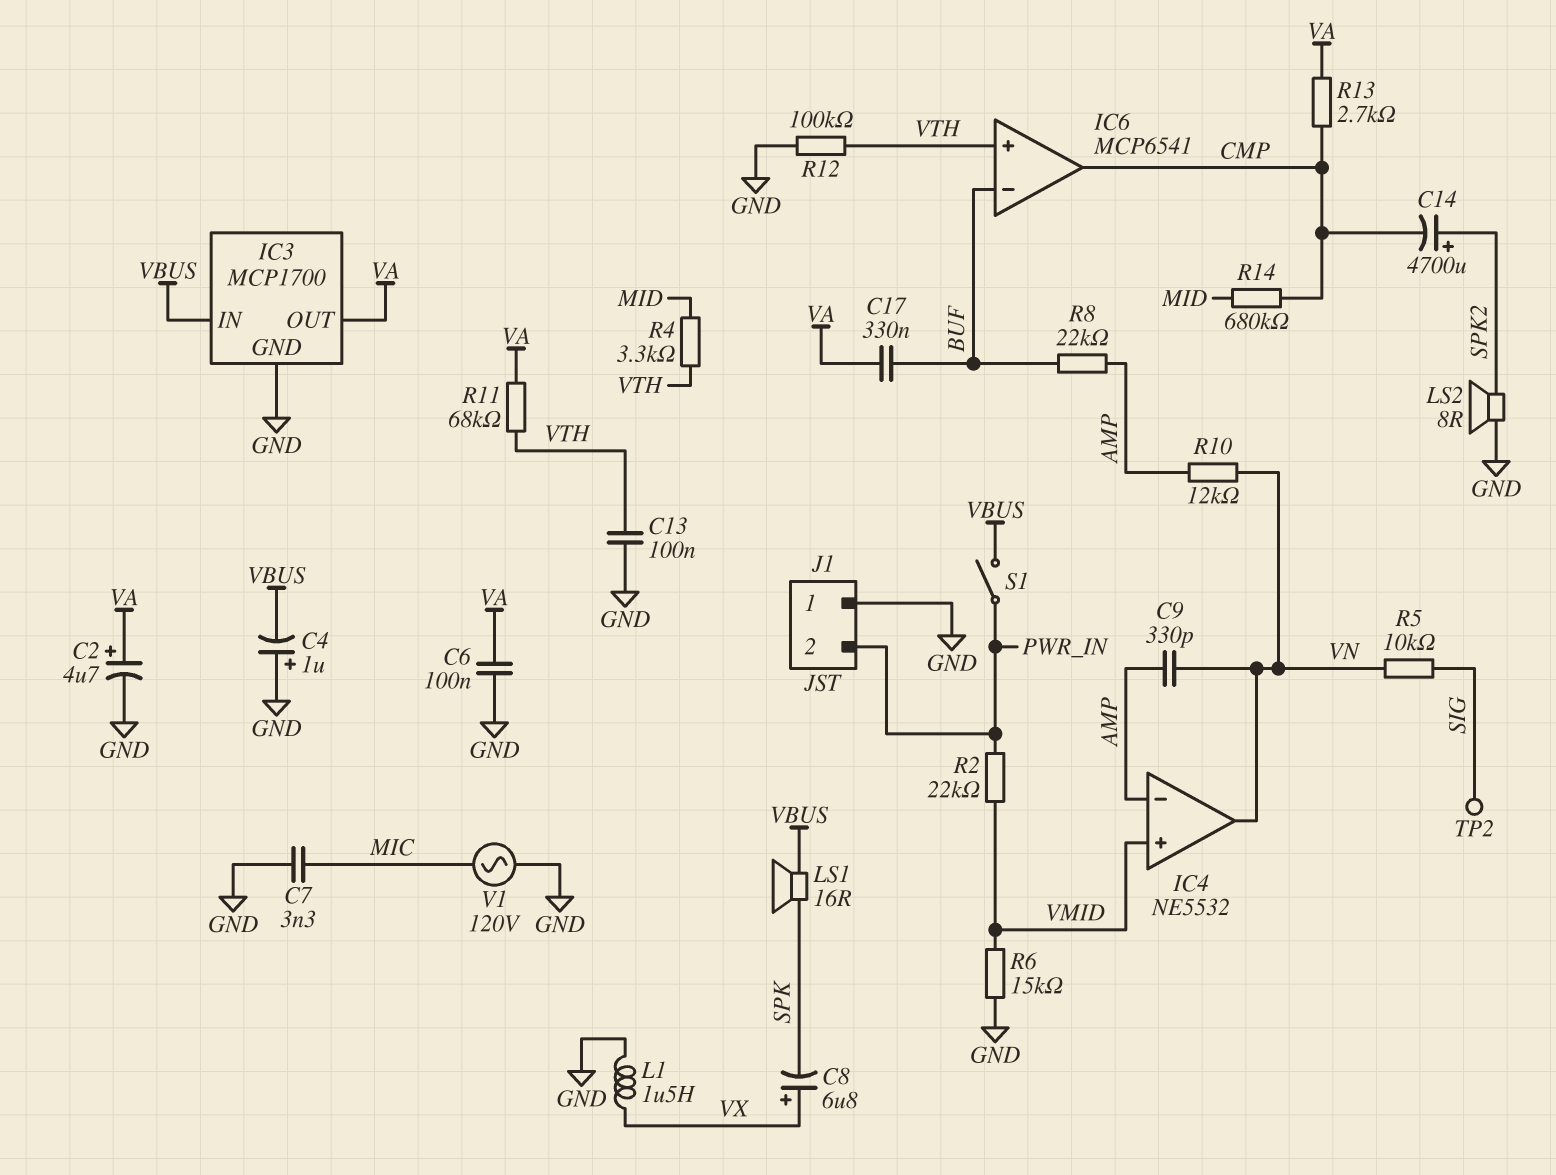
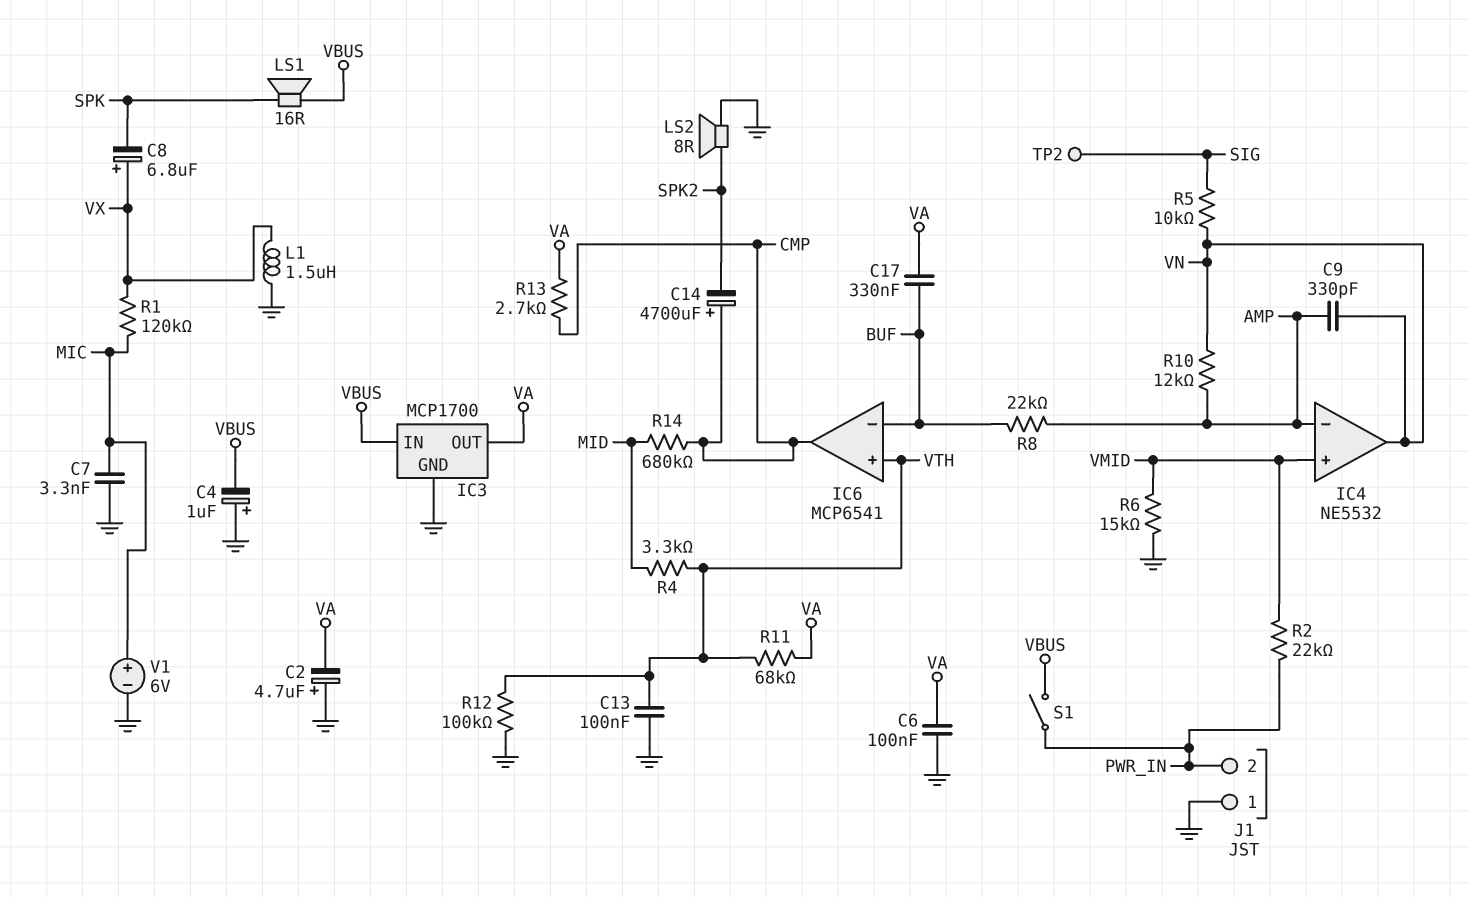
C2: 4.7uF (plus VA, minus GND) -> 4.7uF (plus GND, minus VA)
C14: 4700uF (plus SPK2, minus CMP) -> 4700uF (plus CMP, minus SPK2)
R1: none -> 120k (MIC, VX)
V1: AC 120V (GND, MIC) -> 6V (plus MIC, minus GND)

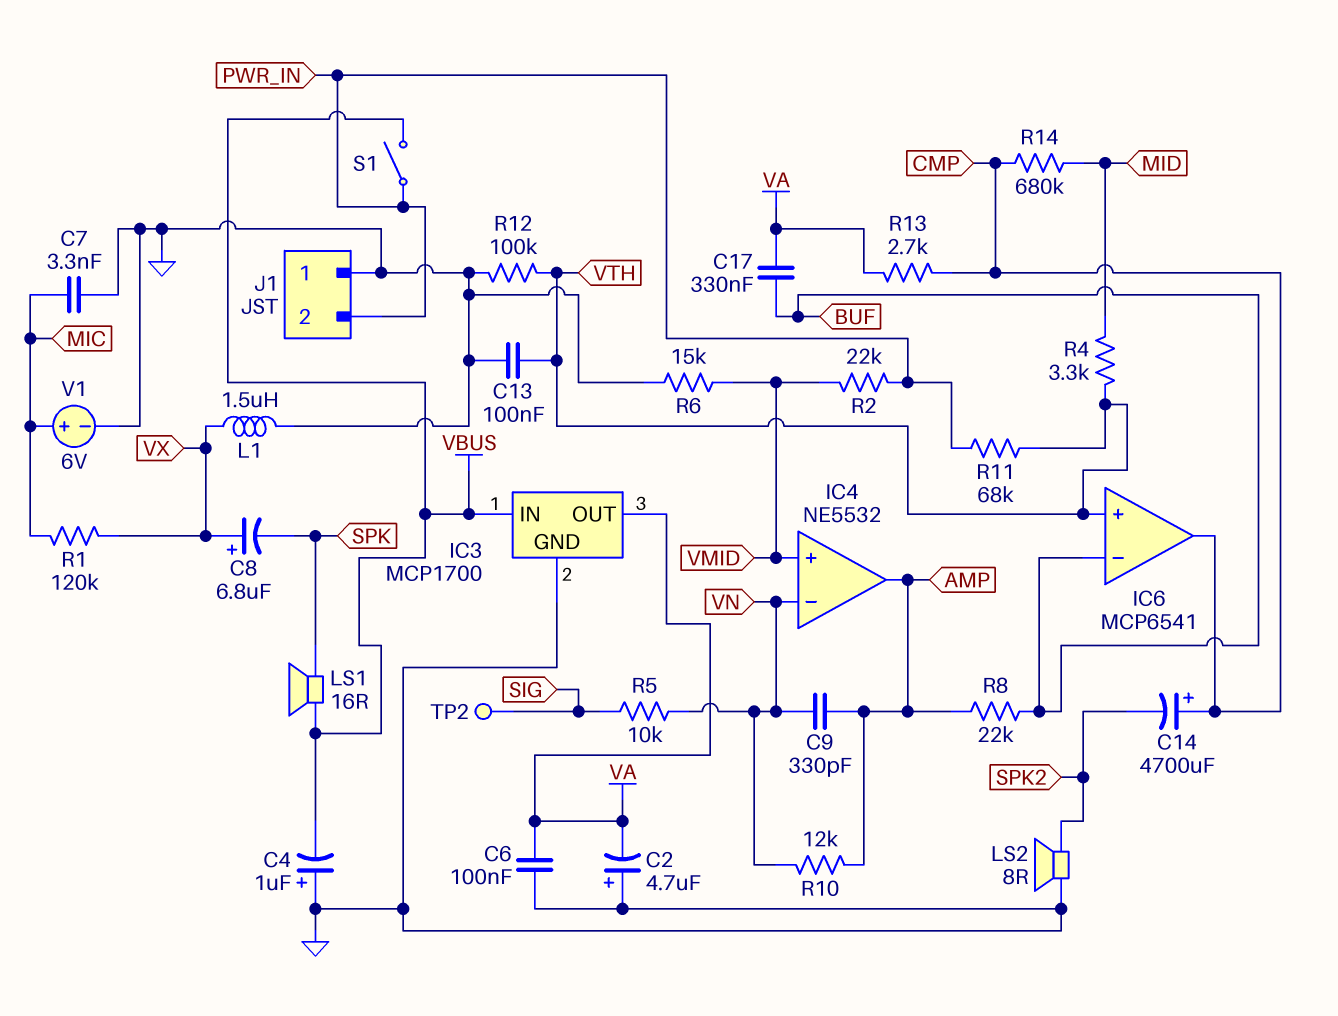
IC4 pin in-: AMP -> VN
IC4 pin out: VN -> AMP
R11: 68k (VA, VTH) -> 68k (PWR_IN, VTH)

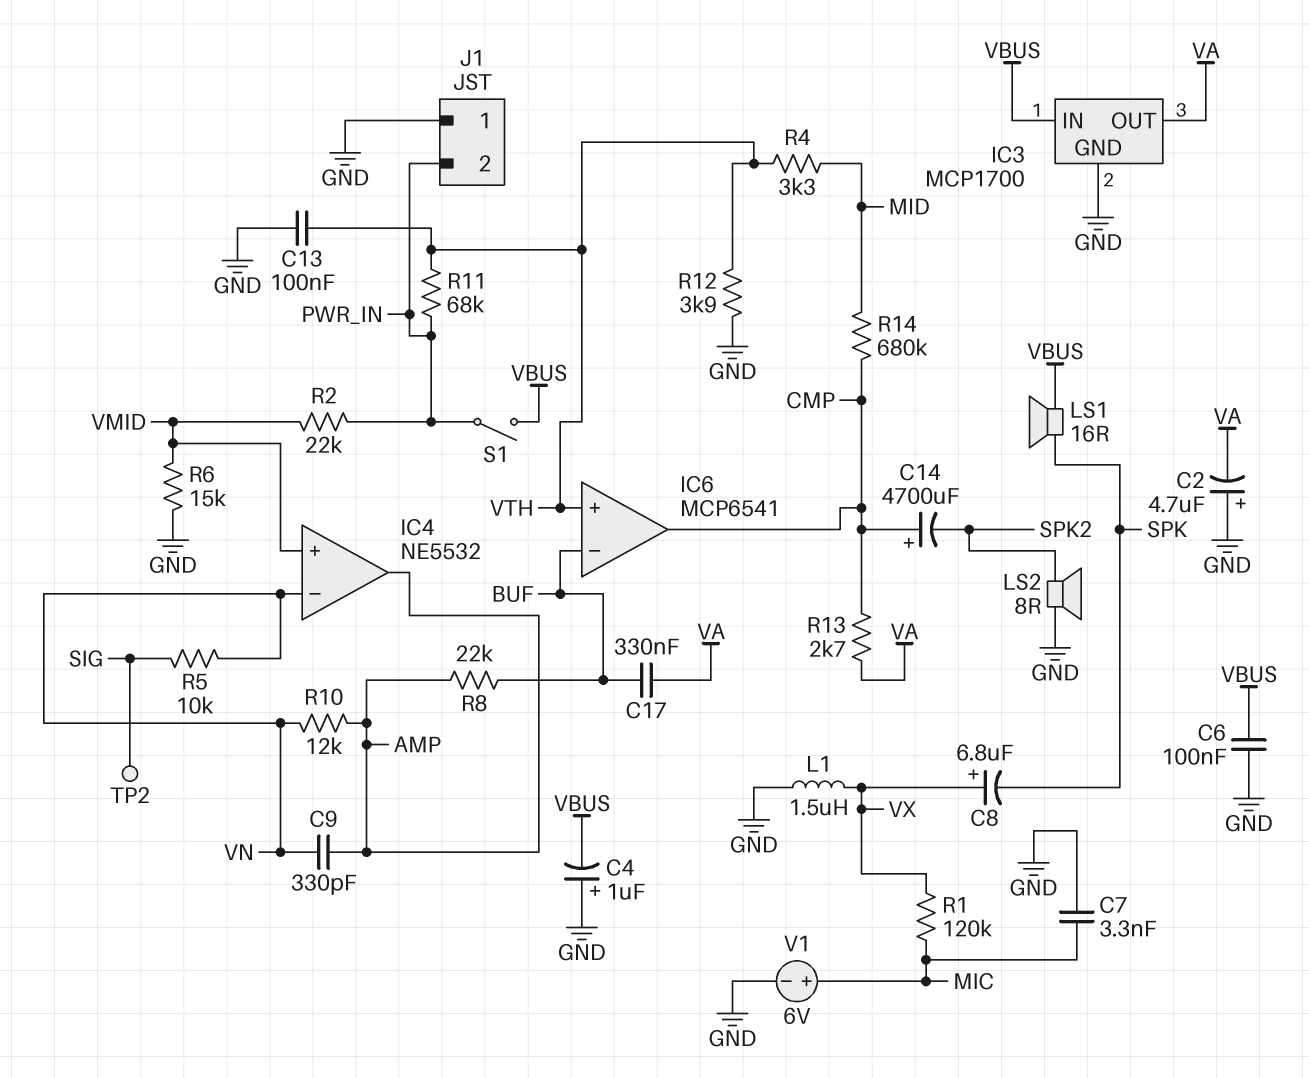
C6: 100nF (GND, VA) -> 100nF (GND, VBUS)
R12: 100k (GND, VTH) -> 3.9k (GND, VTH)

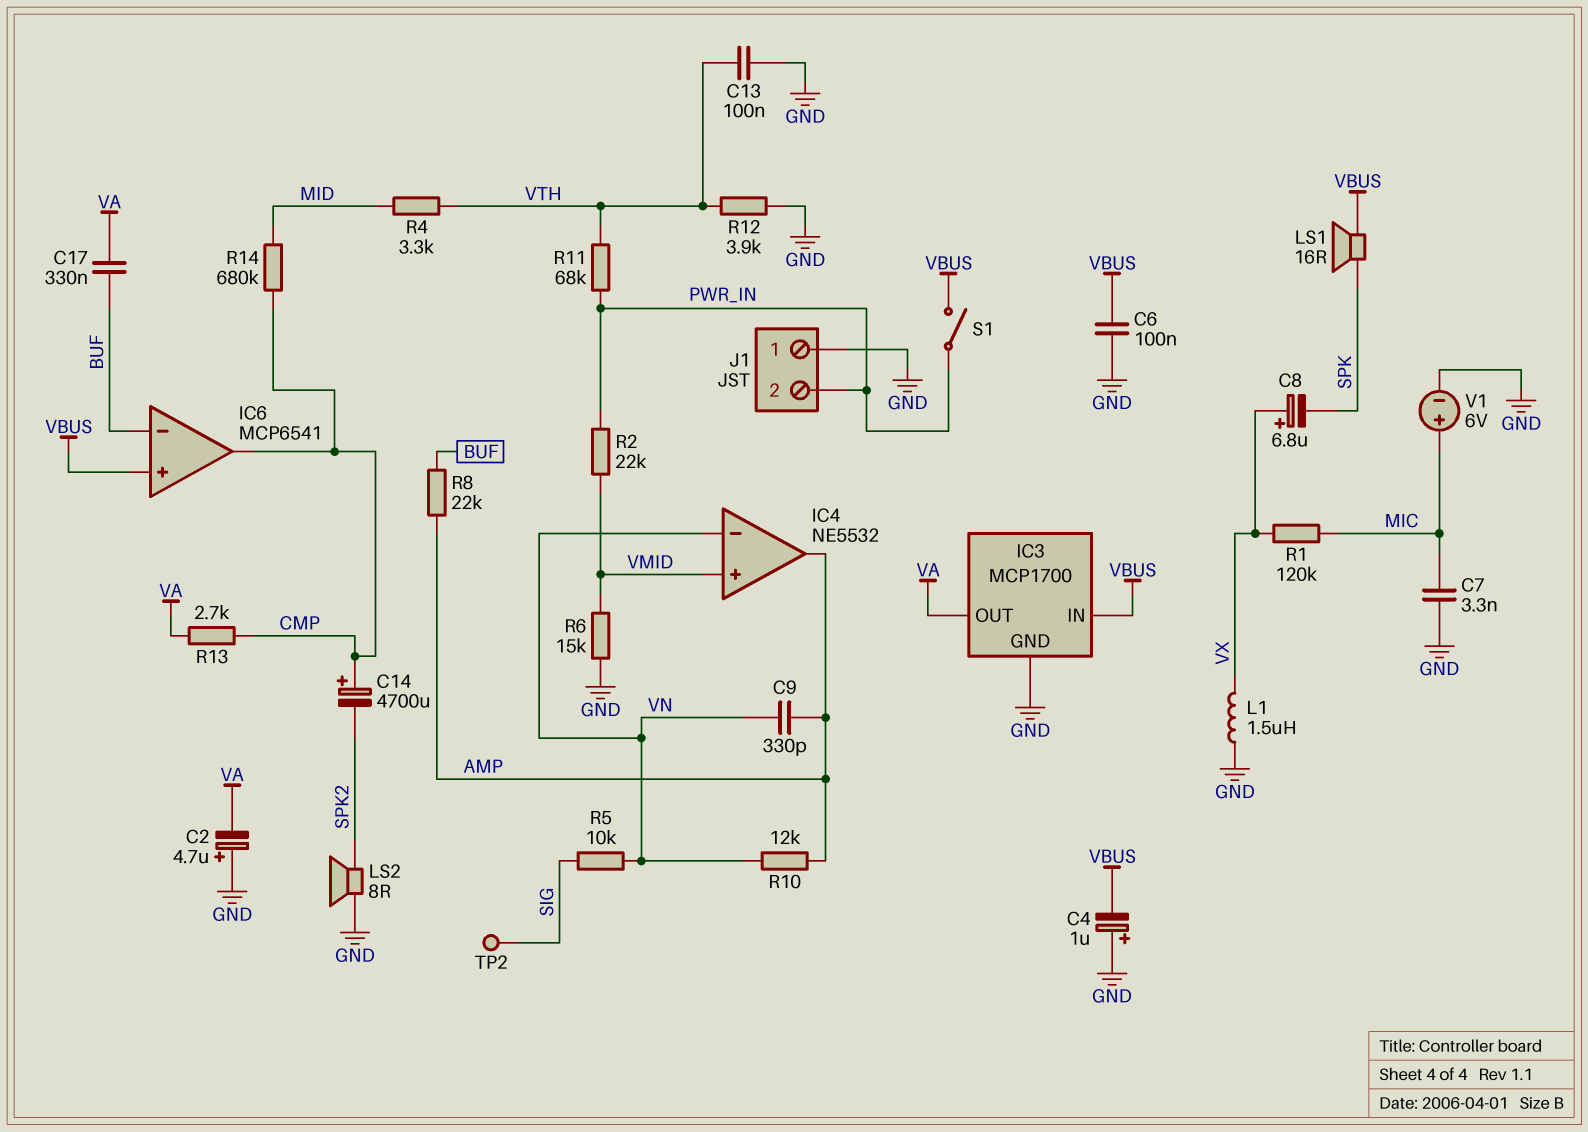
IC6 pin in+: VTH -> VBUS

